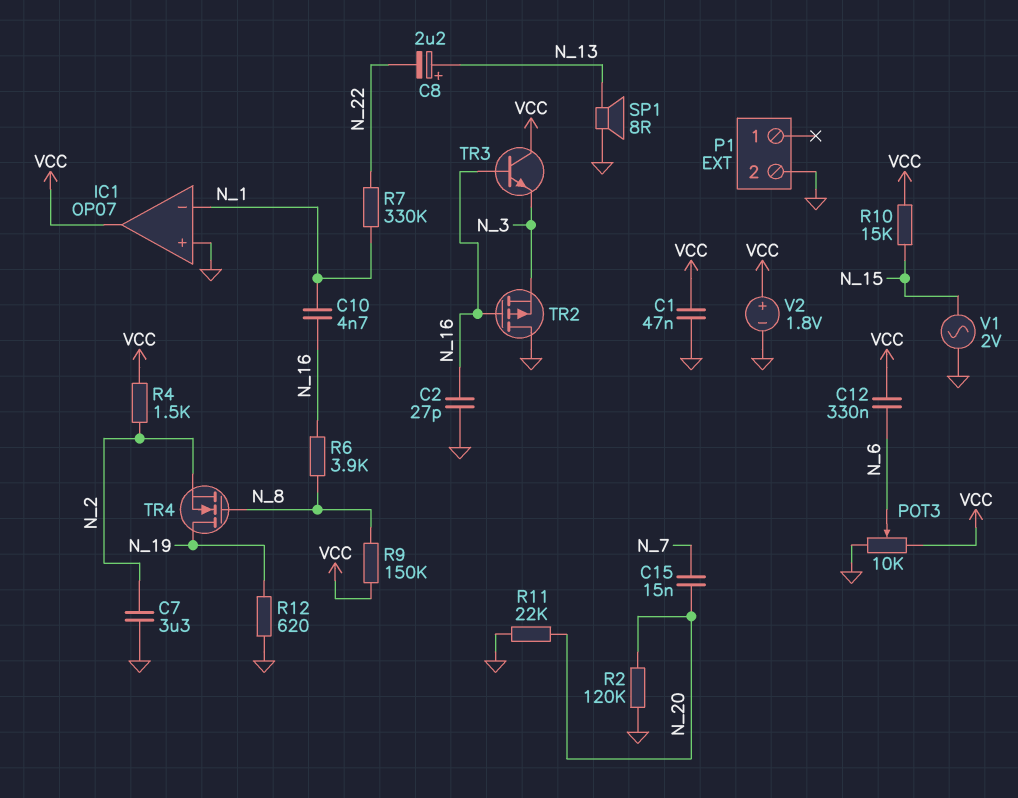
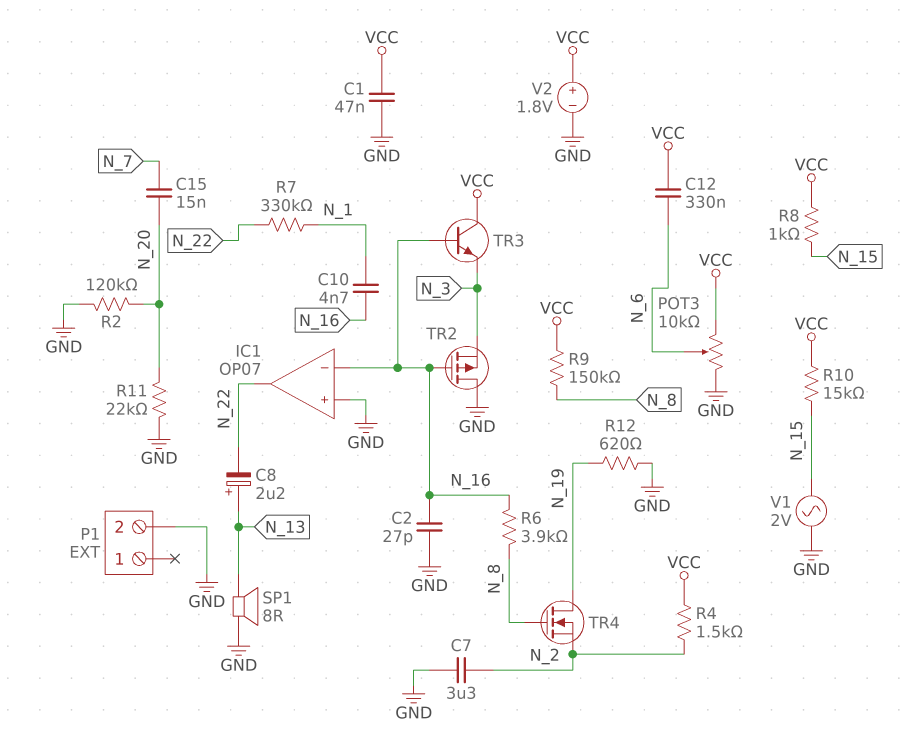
IC1 pin in-: N_1 -> N_16
IC1 pin out: VCC -> N_22
R8: none -> 1k (N_15, VCC)

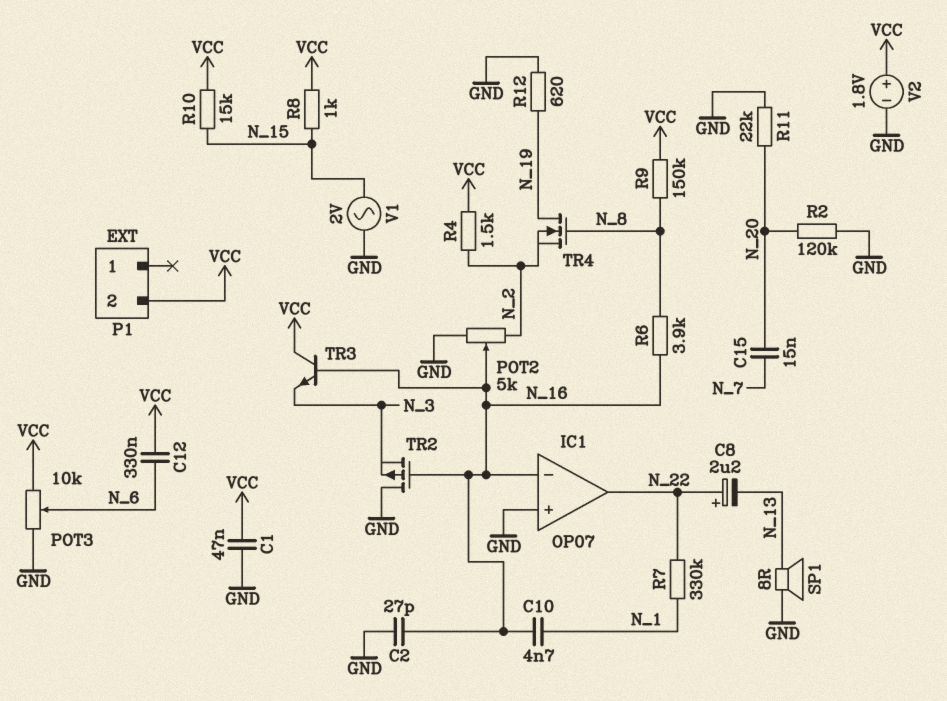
C7: 3.3uF (GND, N_2) -> none
C8: 2.2uF (plus N_13, minus N_22) -> 2.2uF (plus N_22, minus N_13)
P1 pin 2: GND -> VCC
POT2: none -> 5k (GND, N_2, wiper N_16)

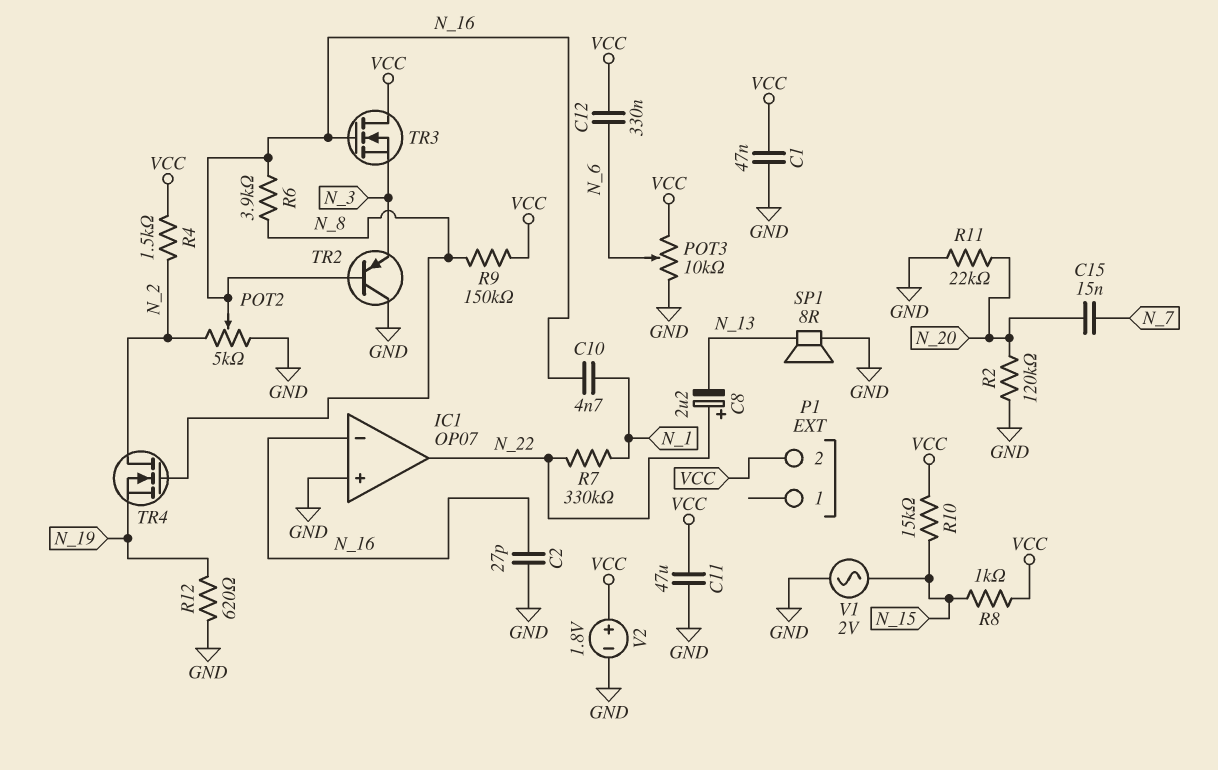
C11: none -> 47uF (GND, VCC)
TR2: PMOS (G N_16, D GND, S N_3) -> PNP (B N_16, C GND, E N_3)
TR3: NPN (B N_16, C VCC, E N_3) -> NMOS (G N_16, D VCC, S N_3)
TR4: NMOS (G N_8, D N_19, S N_2) -> NMOS (G N_8, D N_2, S N_19)

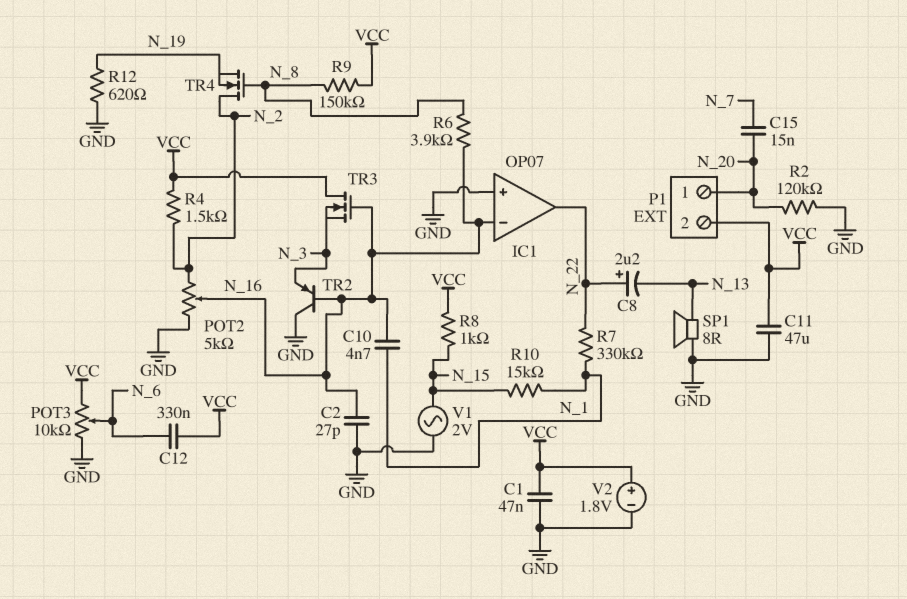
P1 pin 1: none -> N_20
R10: 15k (N_15, VCC) -> 15k (N_1, N_15)
R11: 22k (GND, N_20) -> none

